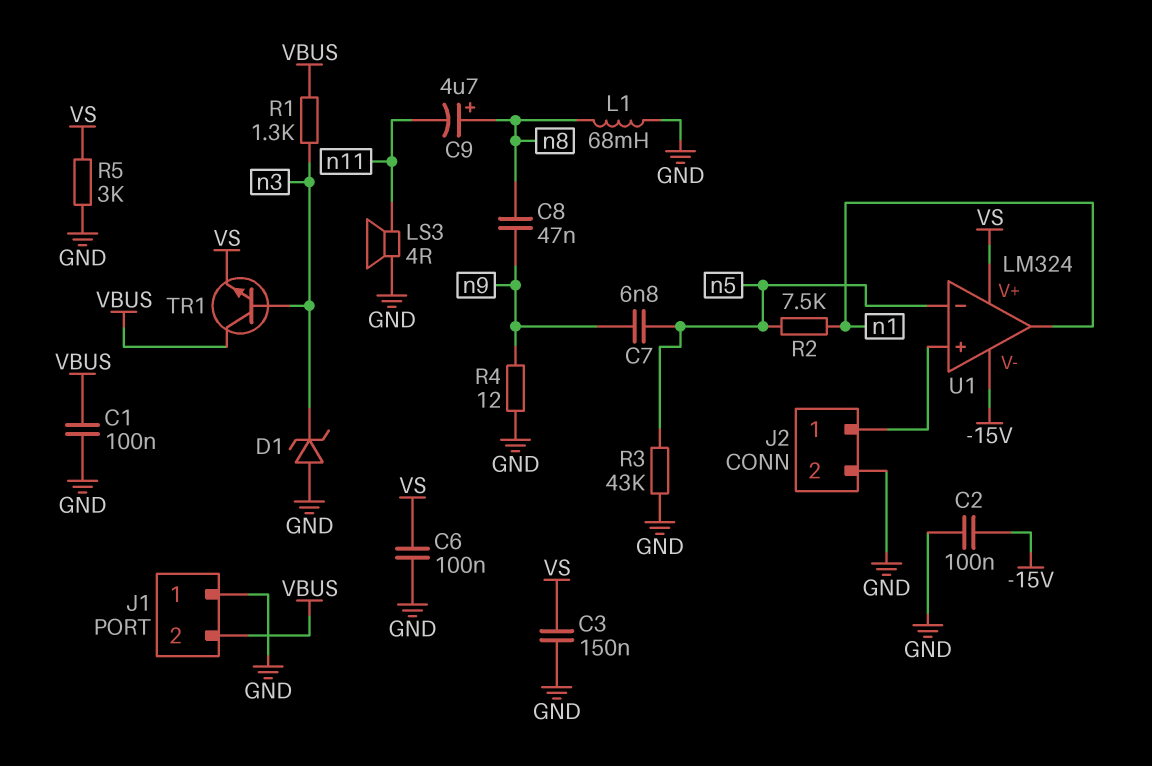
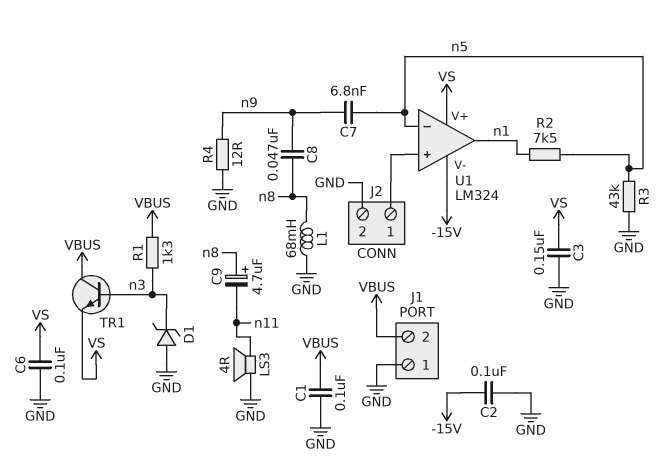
R5: 3k (GND, VS) -> none

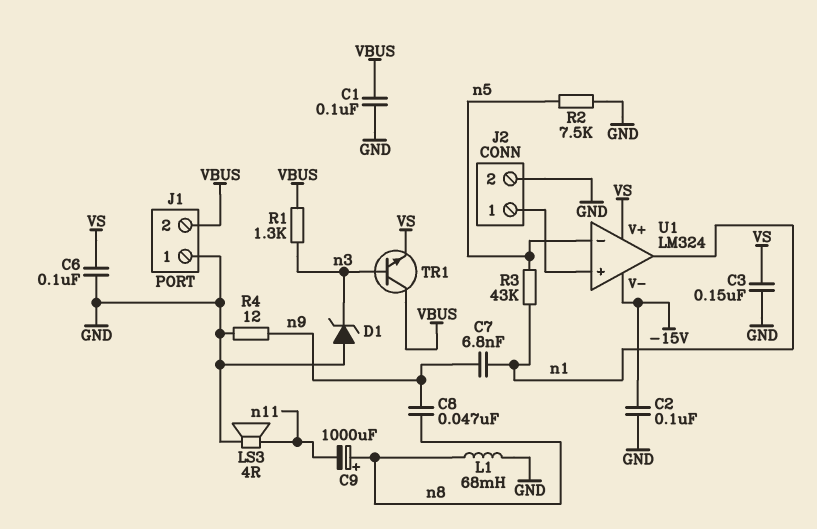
C7: 6.8nF (n5, n9) -> 6.8nF (n1, n9)
C9: 4.7uF (plus n8, minus n11) -> 1000uF (plus n8, minus n11)
R2: 7.5k (n1, n5) -> 7.5k (GND, n5)
R3: 43k (GND, n5) -> 43k (n1, n5)

